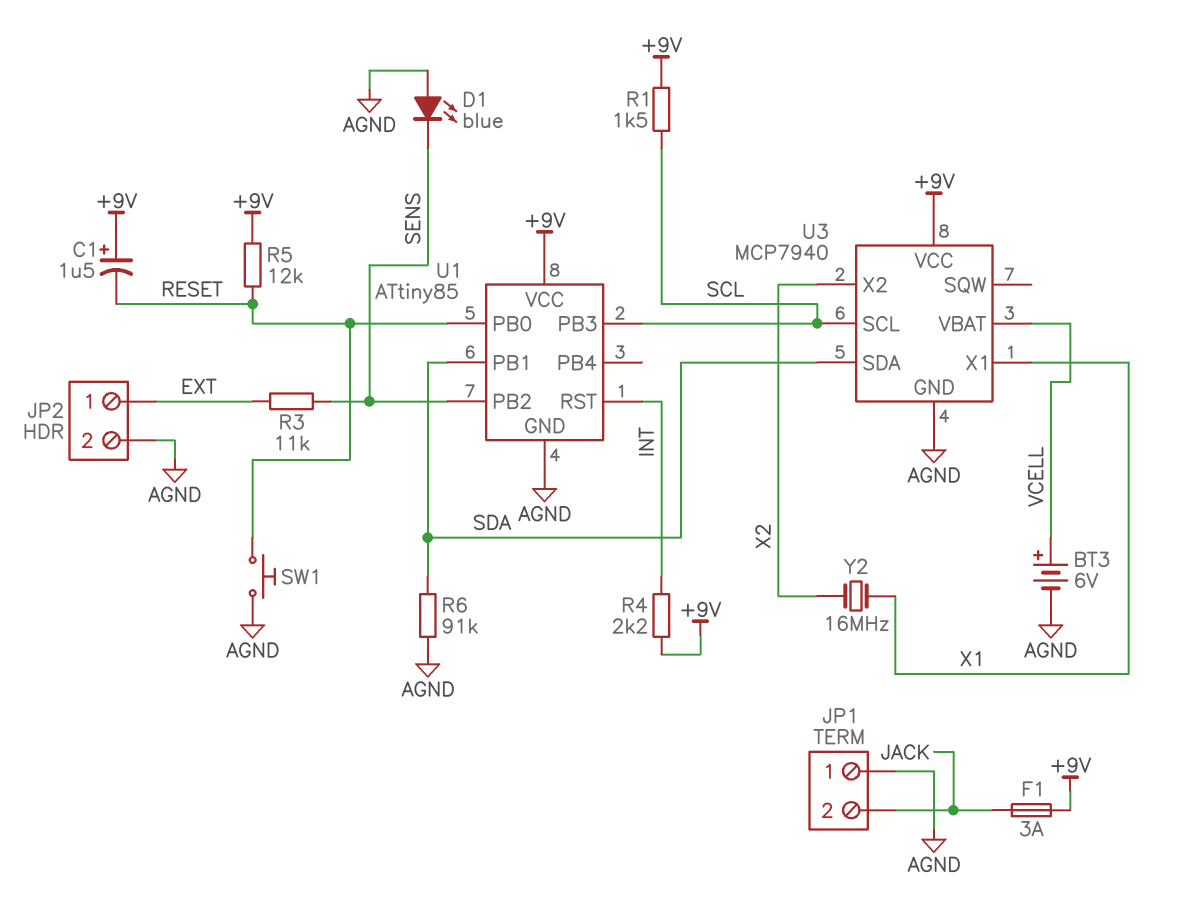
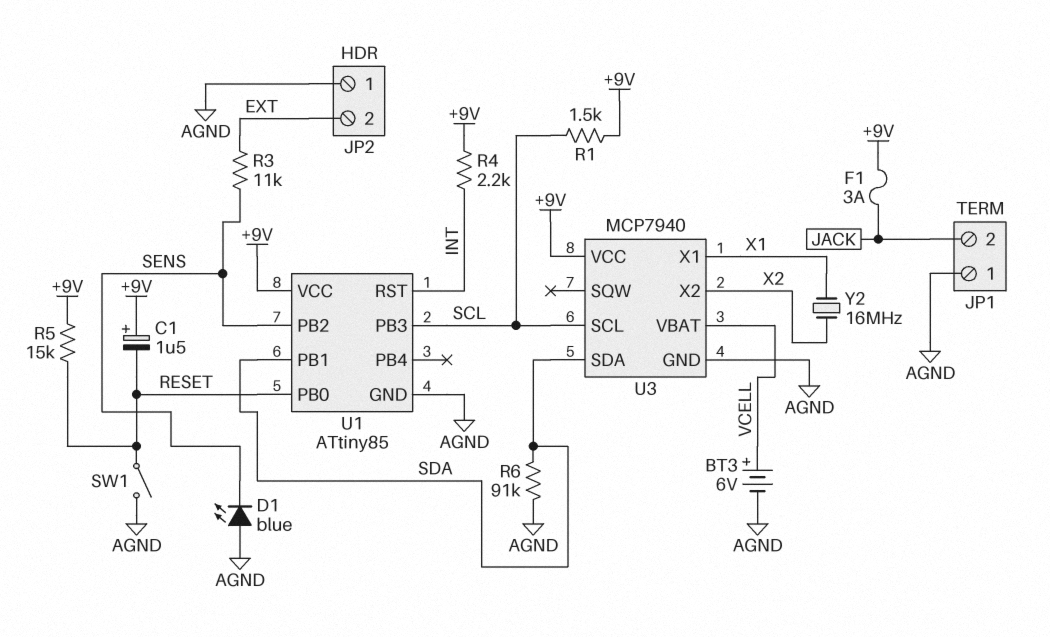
JP2 pin 1: EXT -> AGND
JP2 pin 2: AGND -> EXT
R5: 12k (+9V, RESET) -> 15k (+9V, RESET)
SW1: button (AGND, RESET) -> switch (AGND, RESET)

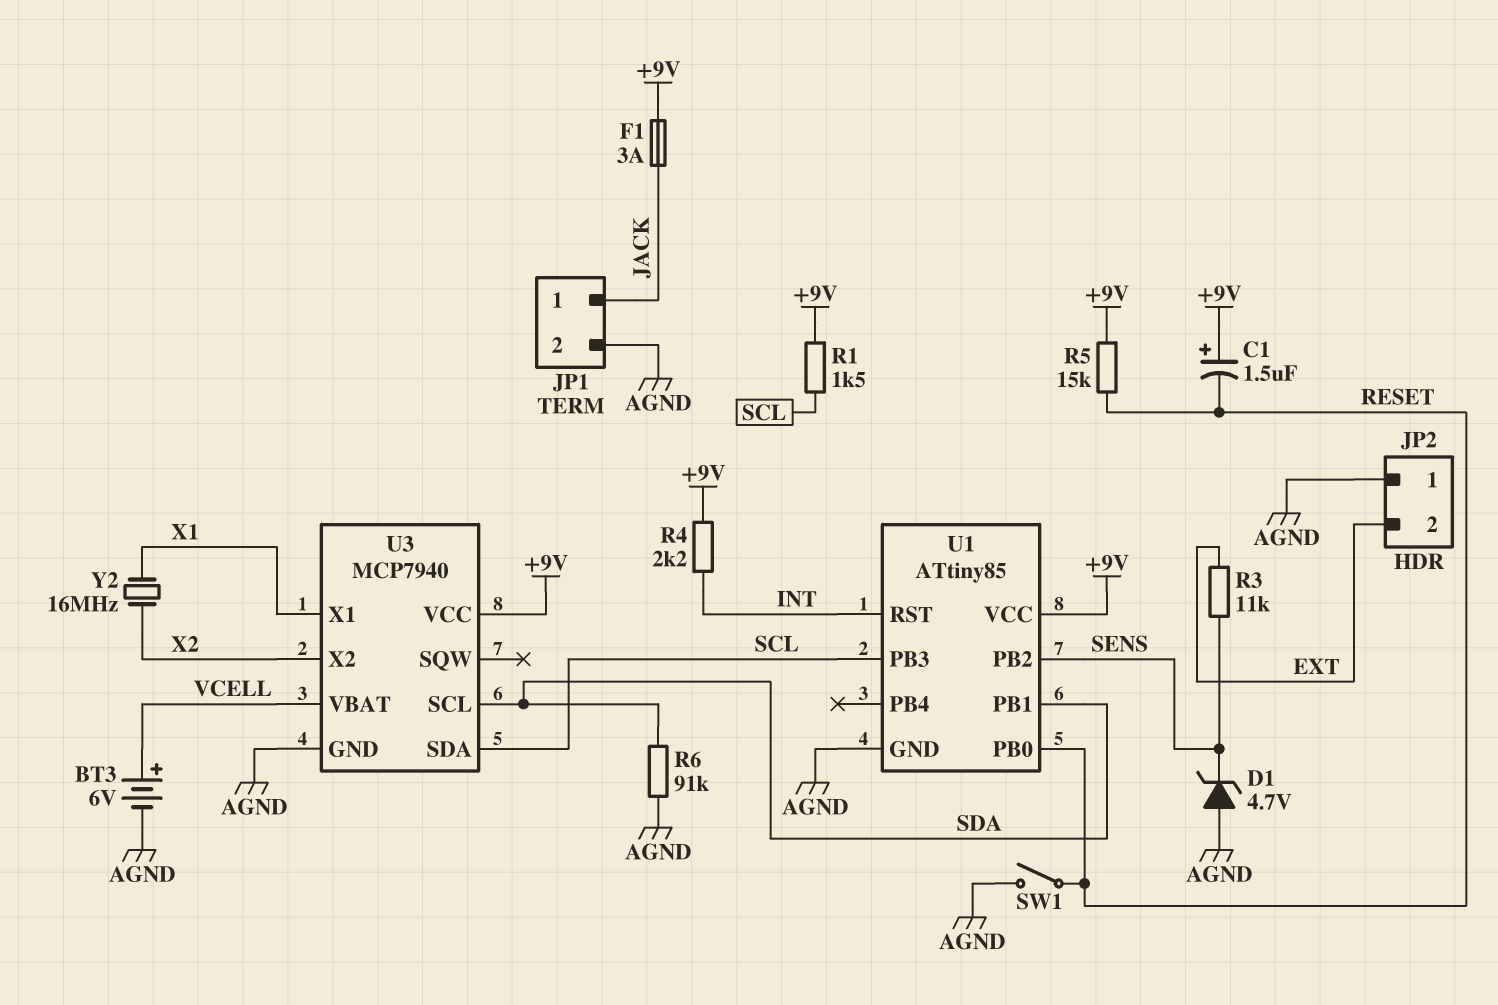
D1: LED blue (A AGND, K SENS) -> zener 4.7V (A AGND, K SENS)
JP1 pin 1: AGND -> JACK
JP1 pin 2: JACK -> AGND
U3 pin SCL: SCL -> SDA
U3 pin SDA: SDA -> SCL

